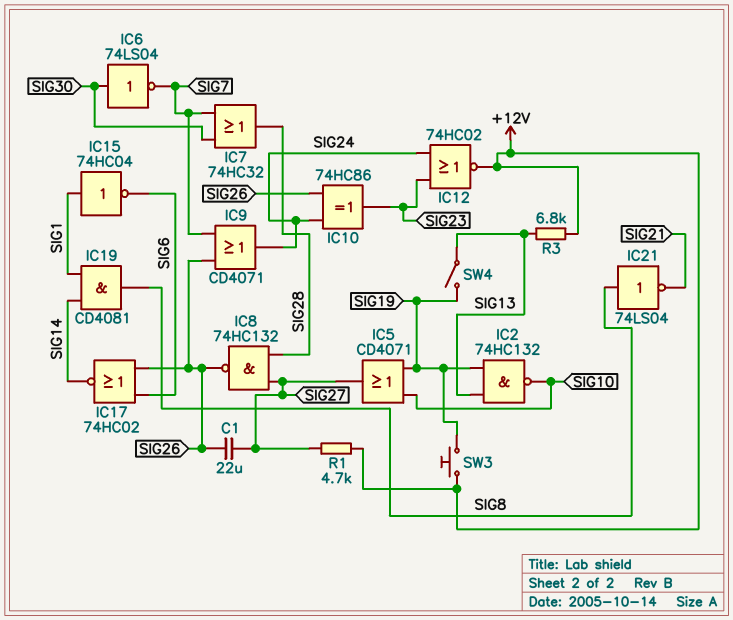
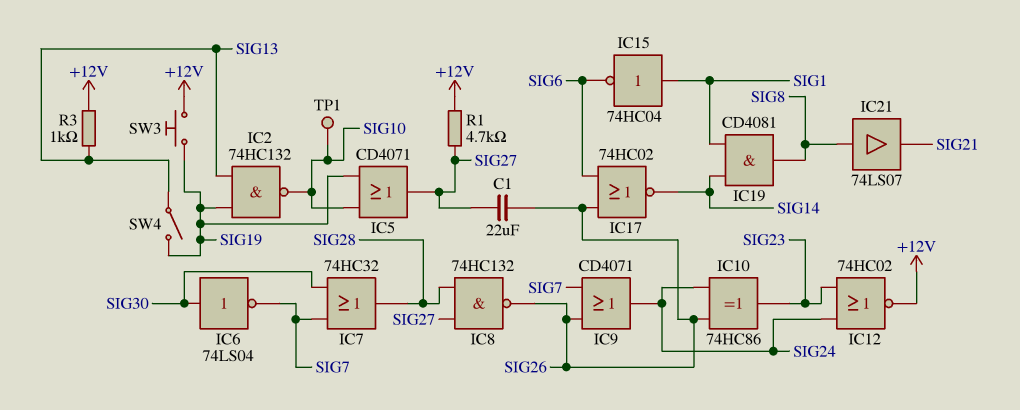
IC21: NOT 74LS04 (in SIG8, out SIG21) -> buffer 74LS07 (in SIG8, out SIG21)
R3: 6.8k (+12V, SIG13) -> 1k (+12V, SIG13)
TP1: none -> test point (SIG10)

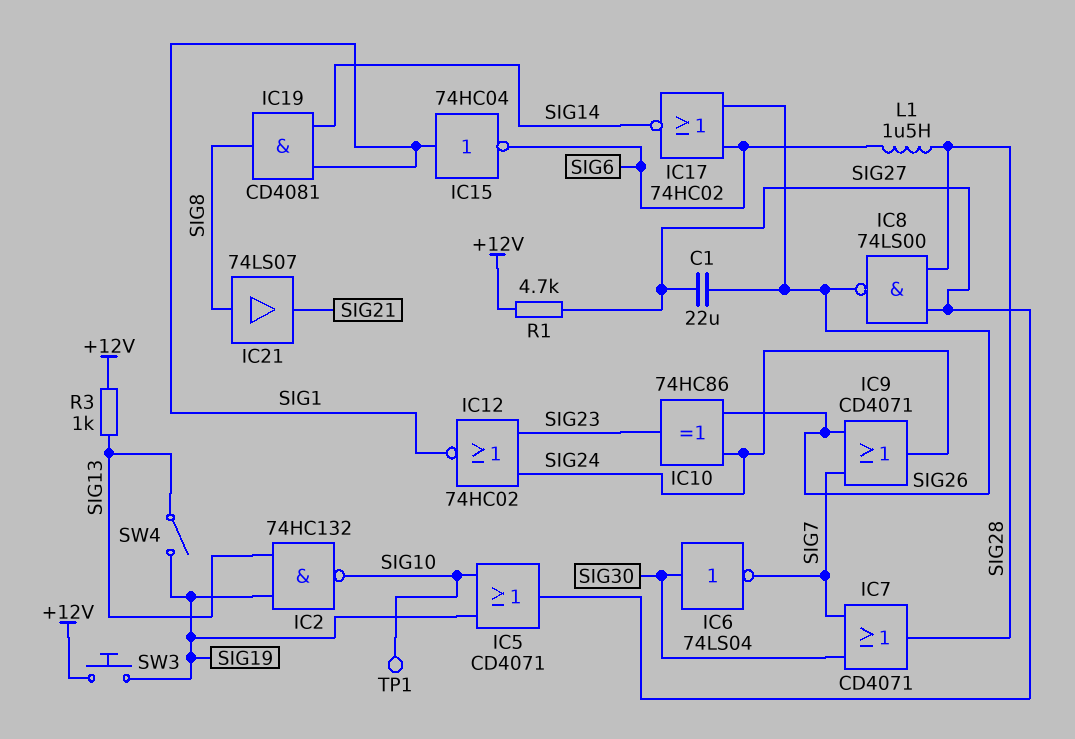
IC7: OR 74HC32 (in SIG7, in SIG30, out SIG28) -> OR CD4071 (in SIG7, in SIG30, out SIG28)
IC8: NAND 74HC132 (in SIG27, in SIG28, out SIG26) -> NAND 74LS00 (in SIG27, in SIG28, out SIG26)
IC12: NOR 74HC02 (in SIG23, in SIG24, out +12V) -> NOR 74HC02 (in SIG23, in SIG24, out SIG1)
L1: none -> 1.5uH (SIG6, SIG28)

